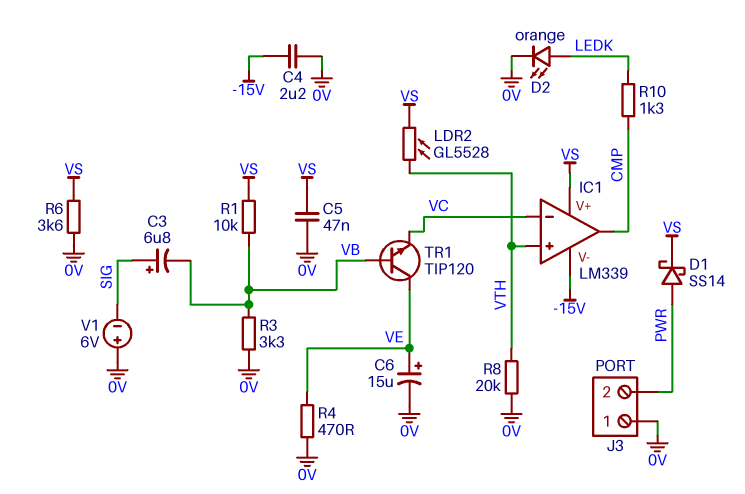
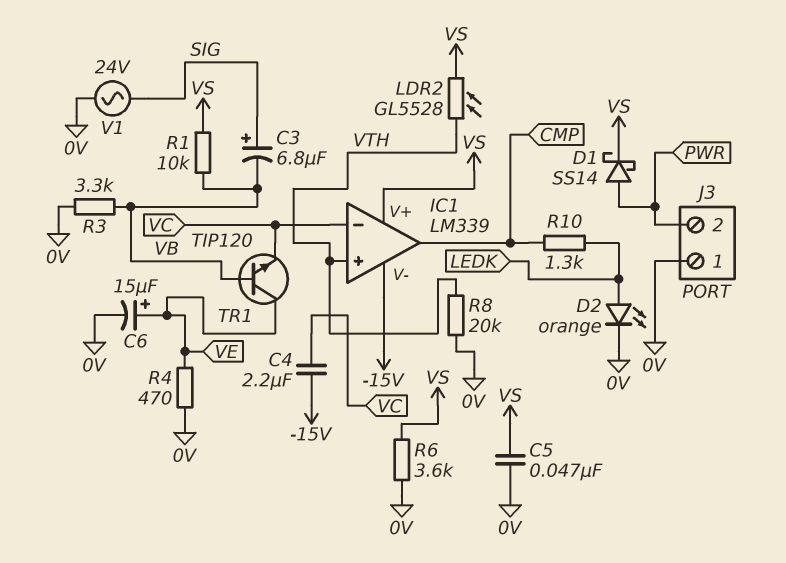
C4: 2.2uF (-15V, 0V) -> 2.2uF (-15V, VC)
V1: 6V (plus 0V, minus SIG) -> AC 24V (0V, SIG)

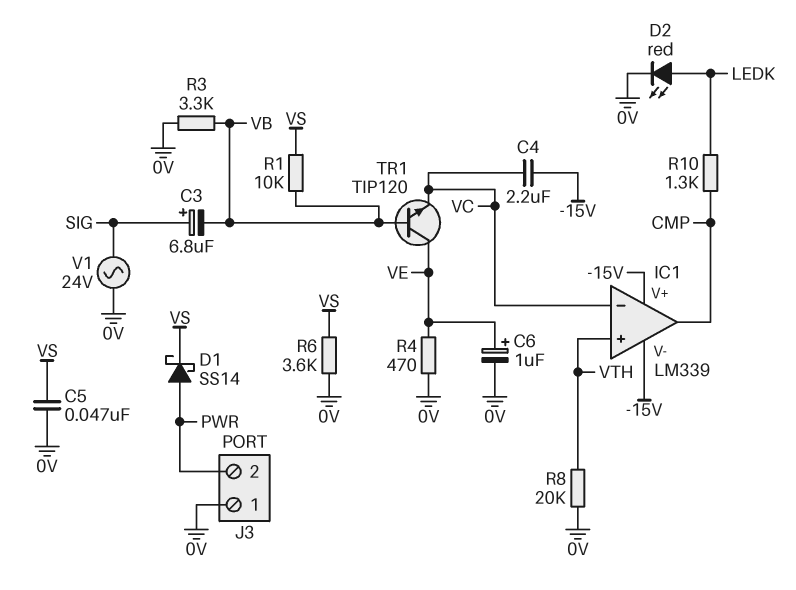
C6: 15uF (plus VE, minus 0V) -> 1uF (plus VE, minus 0V)
D2: LED orange (A LEDK, K 0V) -> LED red (A LEDK, K 0V)
IC1 pin V+: VS -> -15V
LDR2: GL5528 (VS, VTH) -> none

